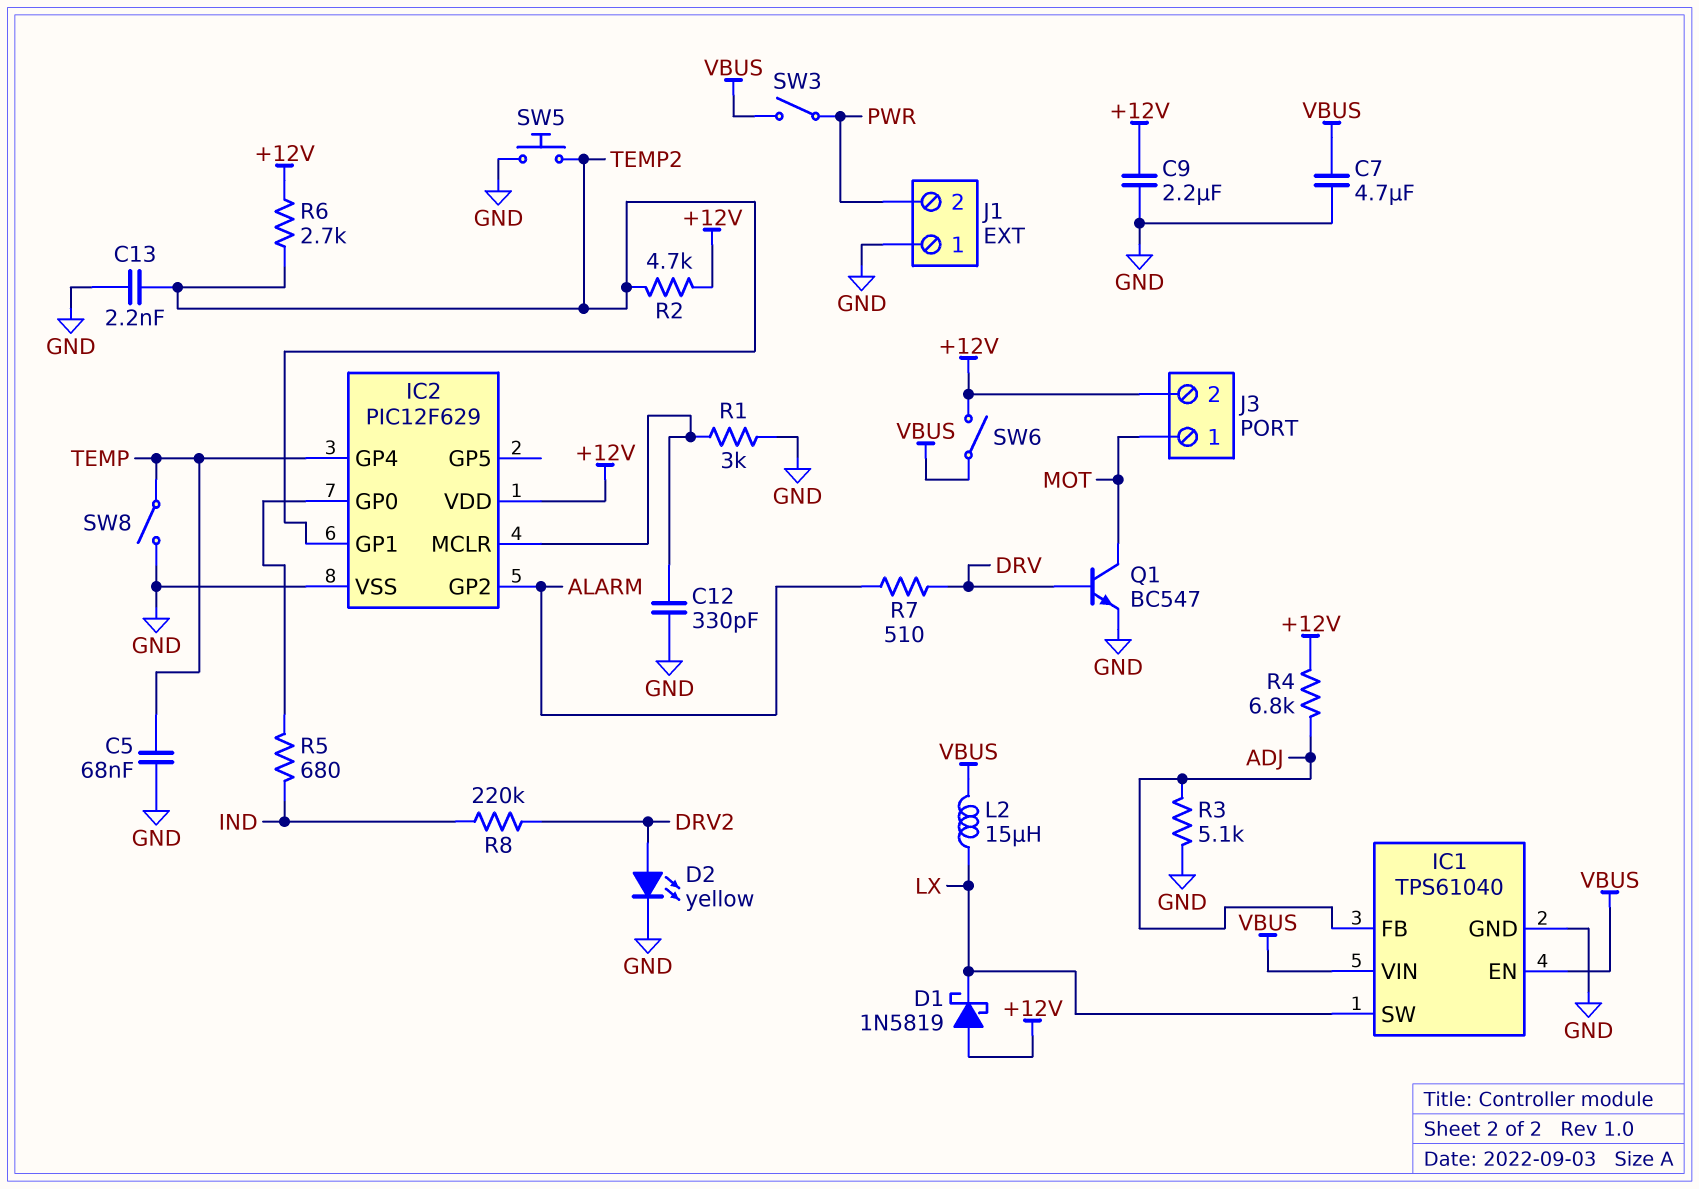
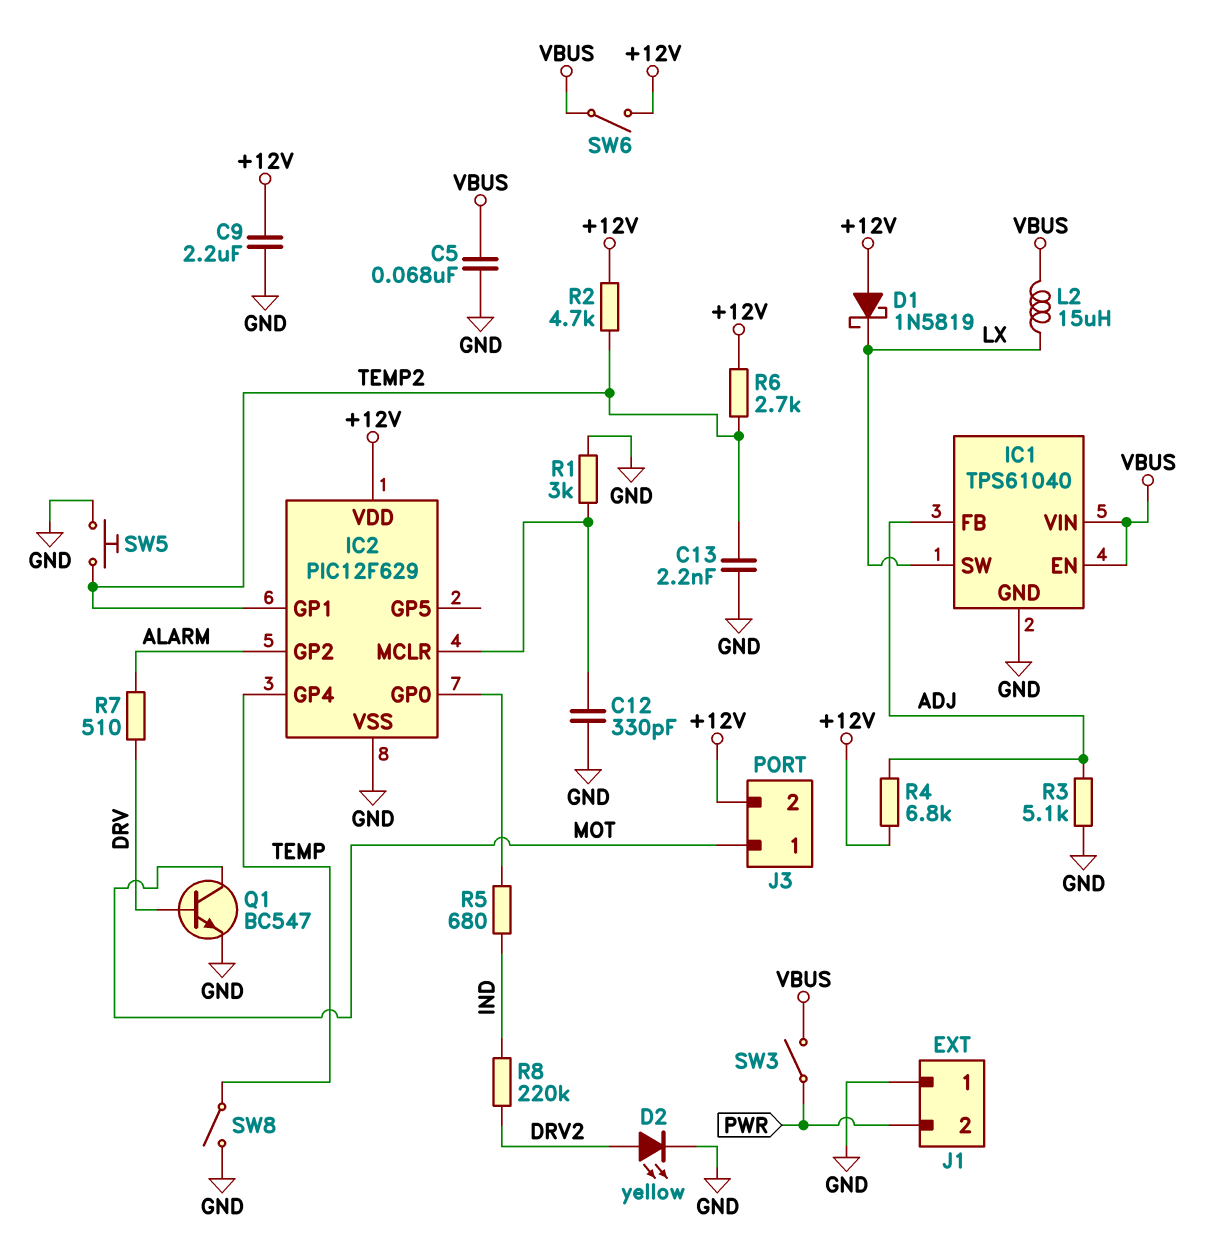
C5: 68nF (GND, TEMP) -> 68nF (GND, VBUS)
C7: 4.7uF (GND, VBUS) -> none

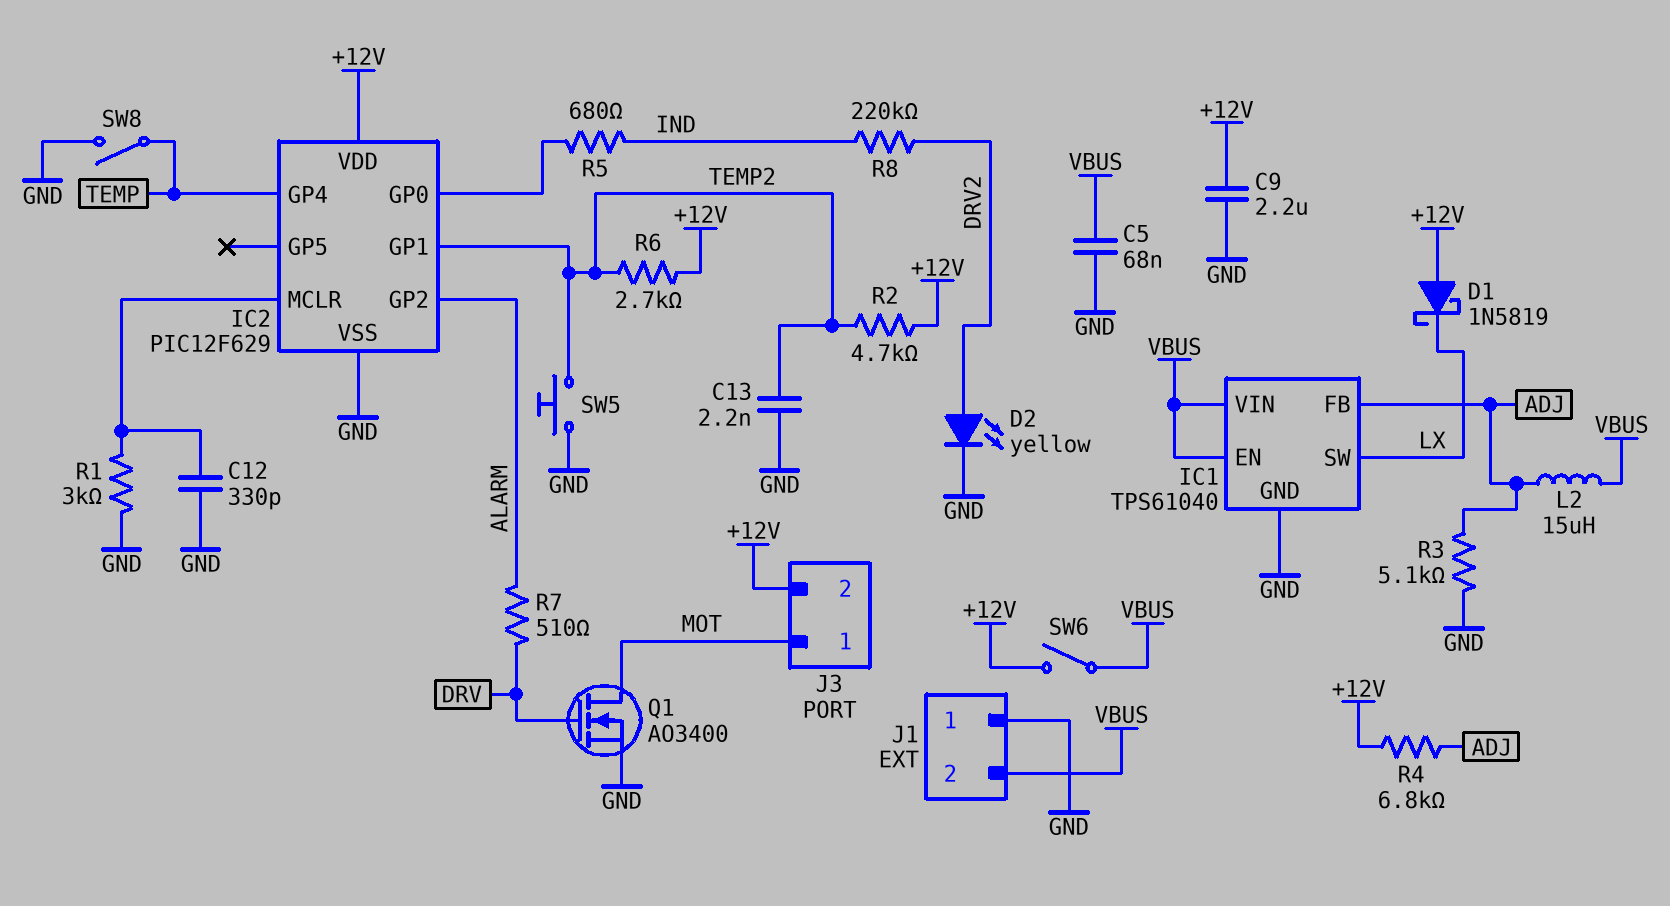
J1 pin 2: PWR -> VBUS
L2: 15uH (LX, VBUS) -> 15uH (ADJ, VBUS)
Q1: NPN BC547 (B DRV, C MOT, E GND) -> NMOS AO3400 (G DRV, D MOT, S GND)
SW3: switch (PWR, VBUS) -> none

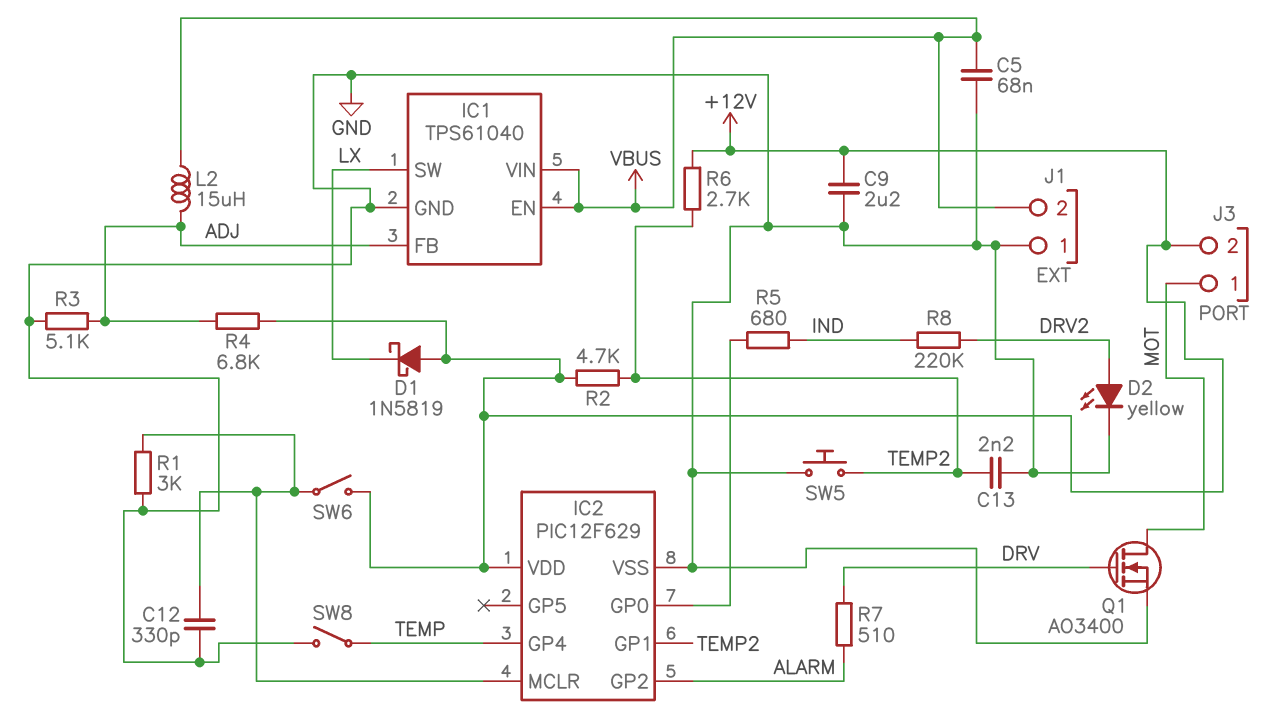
SW6: switch (+12V, VBUS) -> switch (+12V, IC2/MCLR)

